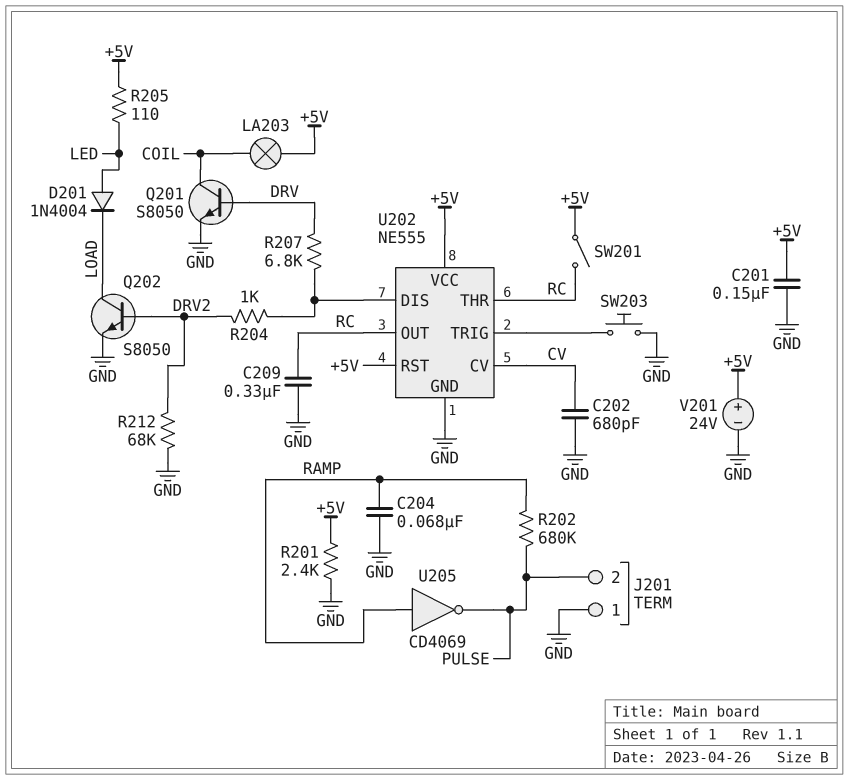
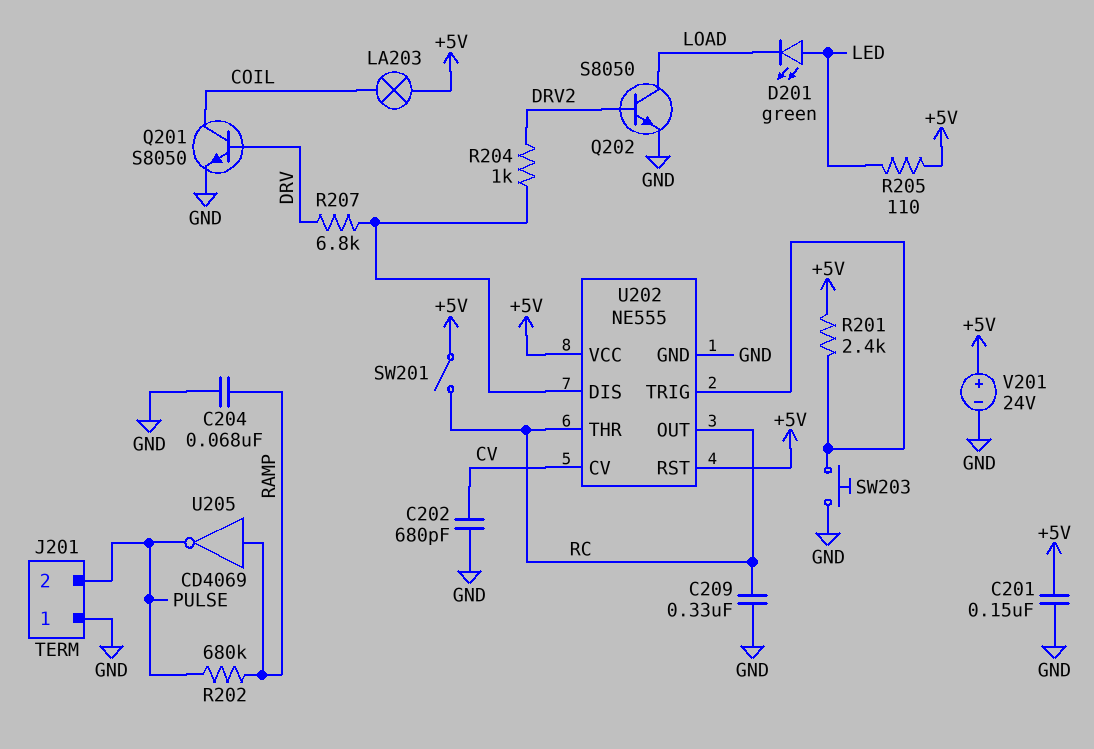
D201: diode 1N4004 (A LED, K LOAD) -> LED green (A LED, K LOAD)
R201: 2.4k (+5V, GND) -> 2.4k (+5V, U202/TRIG)
R212: 68k (DRV2, GND) -> none

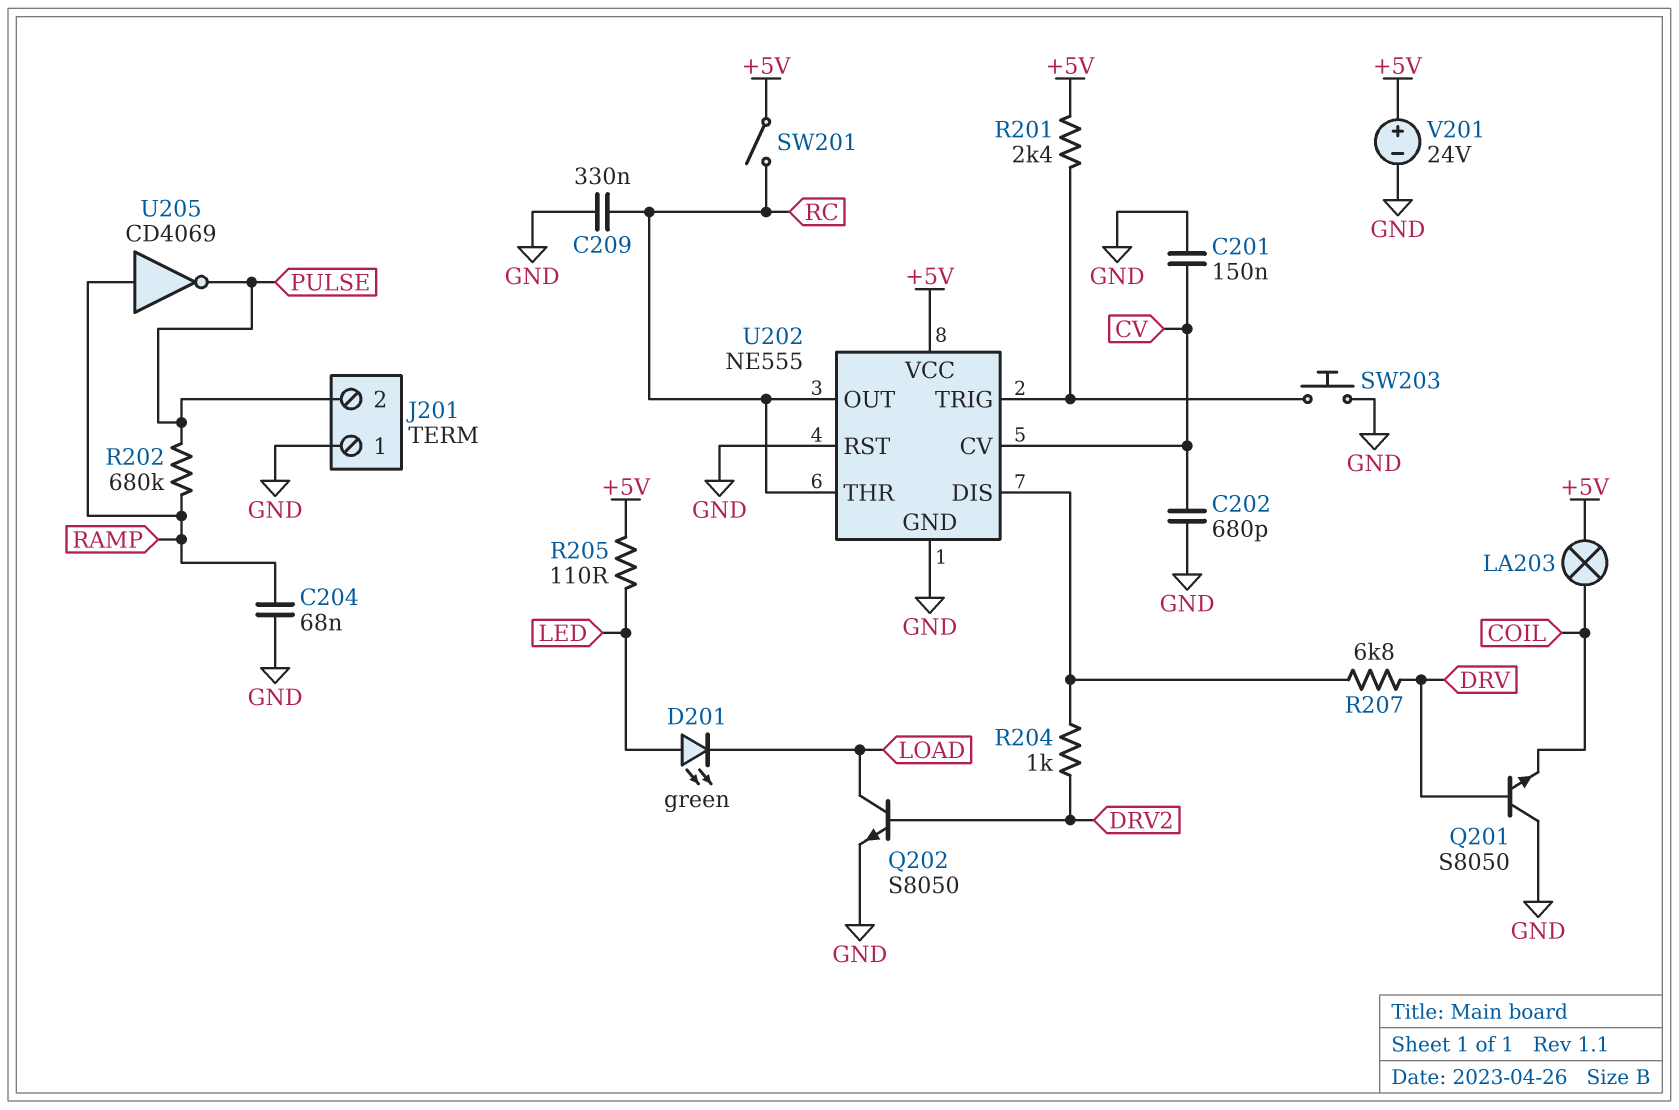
C201: 150nF (+5V, GND) -> 150nF (CV, GND)
Q201: NPN S8050 (B DRV, C COIL, E GND) -> NPN S8050 (B DRV, C GND, E COIL)
U202 pin RST: +5V -> GND

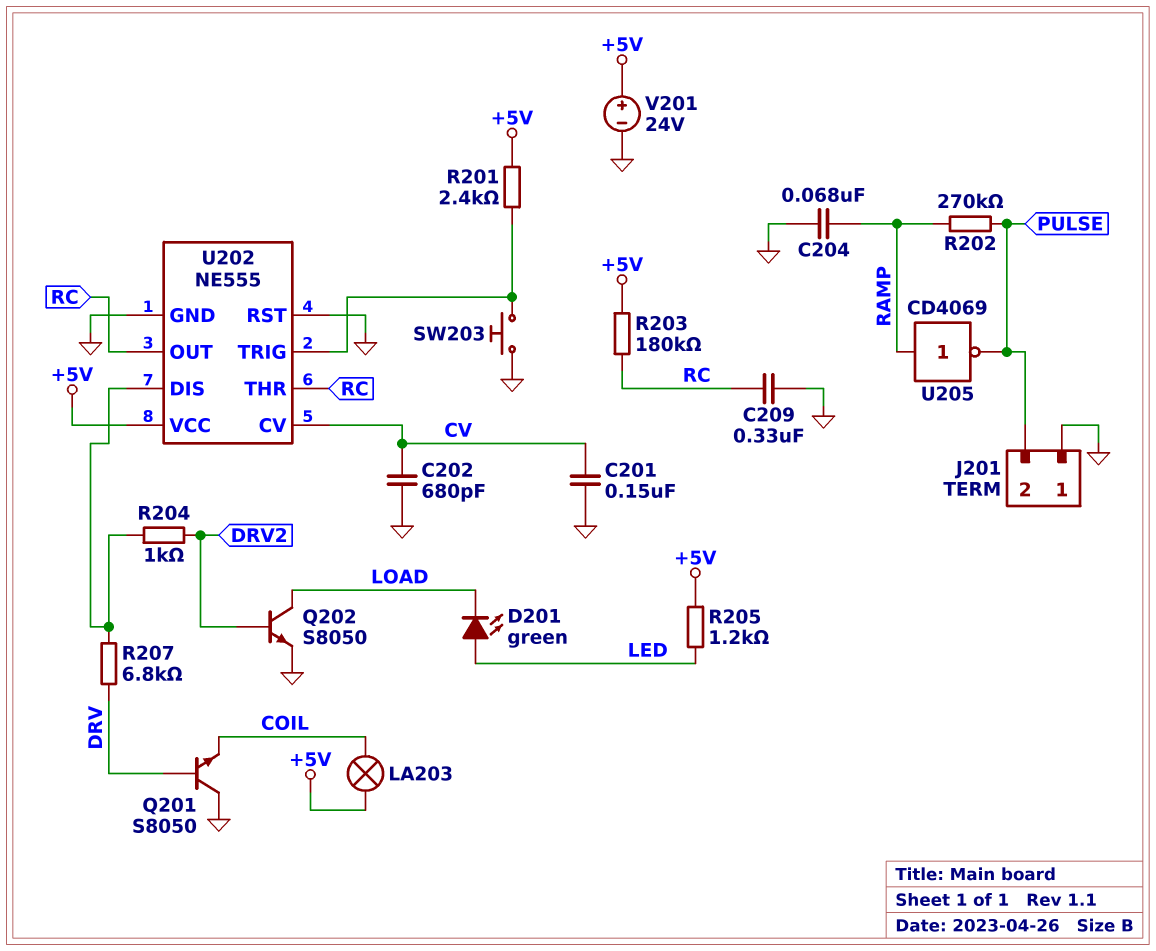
R202: 680k (PULSE, RAMP) -> 270k (PULSE, RAMP)
R203: none -> 180k (+5V, RC)
R205: 110 (+5V, LED) -> 1.2k (+5V, LED)
SW201: switch (+5V, RC) -> none

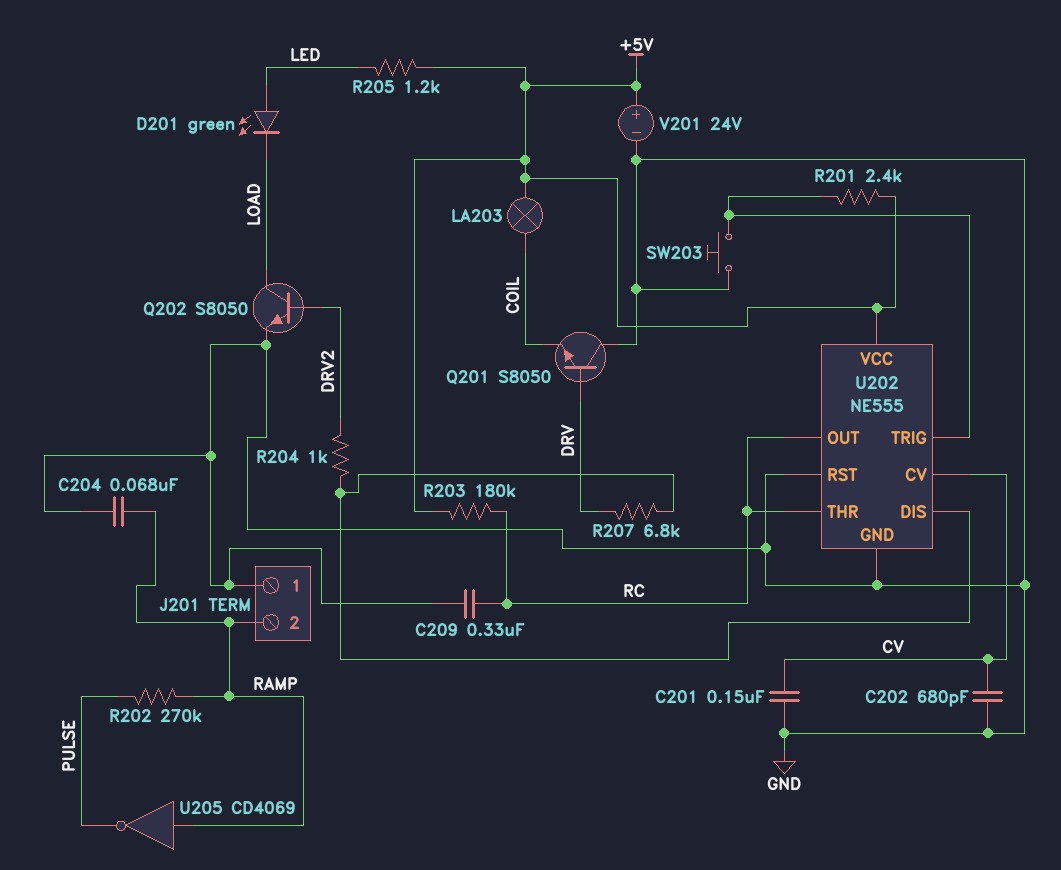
J201 pin 2: PULSE -> RAMP

